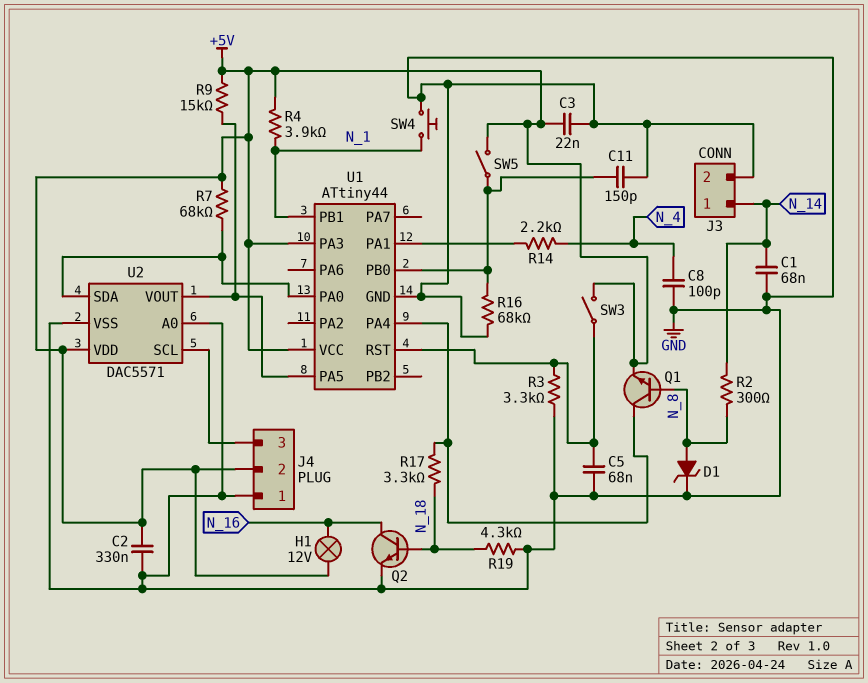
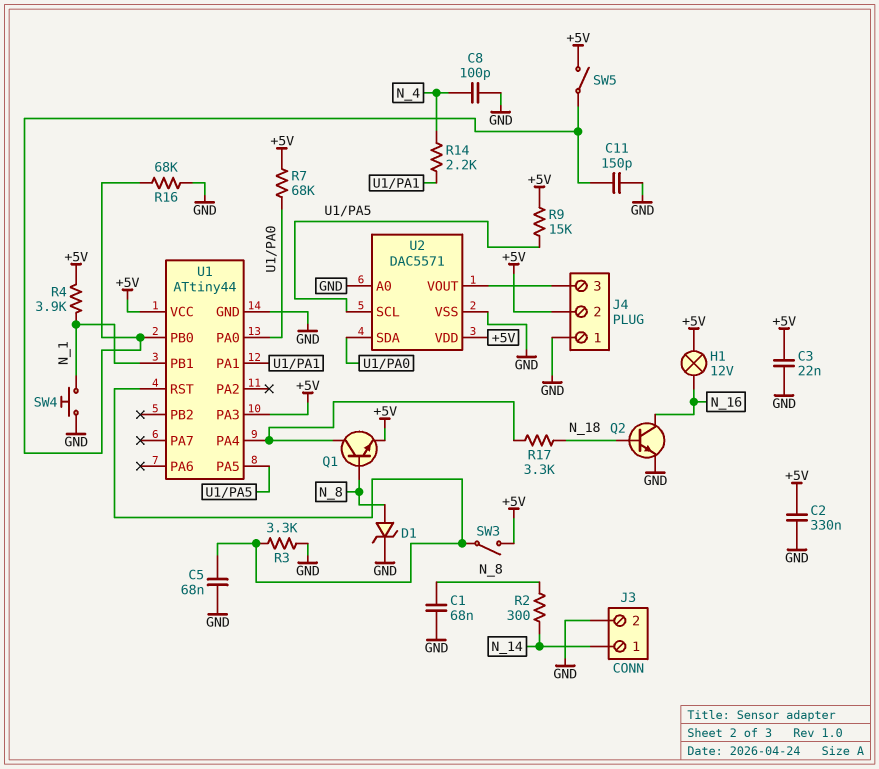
C1: 68nF (GND, N_14) -> 68nF (GND, N_8)
R19: 4.3k (GND, N_18) -> none
U2 pin SCL: J4/3 -> U1/PA5
U2 pin VOUT: U1/PA5 -> J4/3

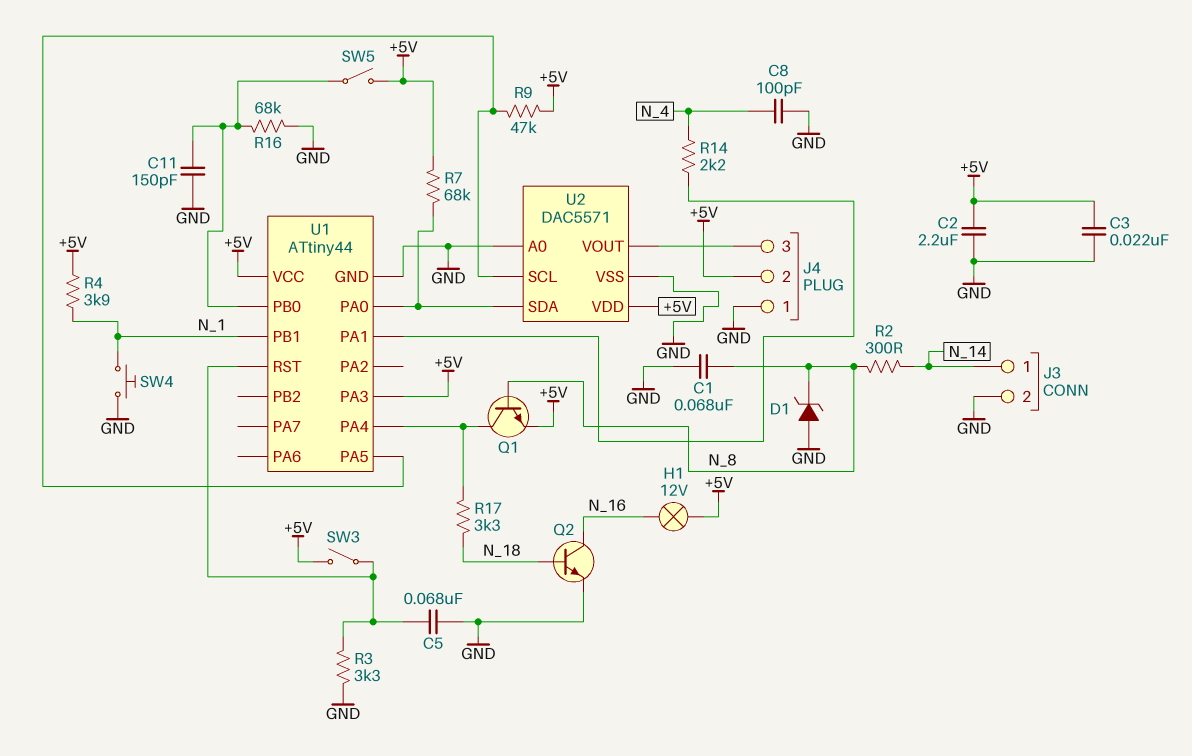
C2: 330nF (+5V, GND) -> 2.2uF (+5V, GND)
D1: zener (A N_8, K GND) -> zener (A GND, K N_8)
R9: 15k (+5V, U1/PA5) -> 47k (+5V, U1/PA5)

